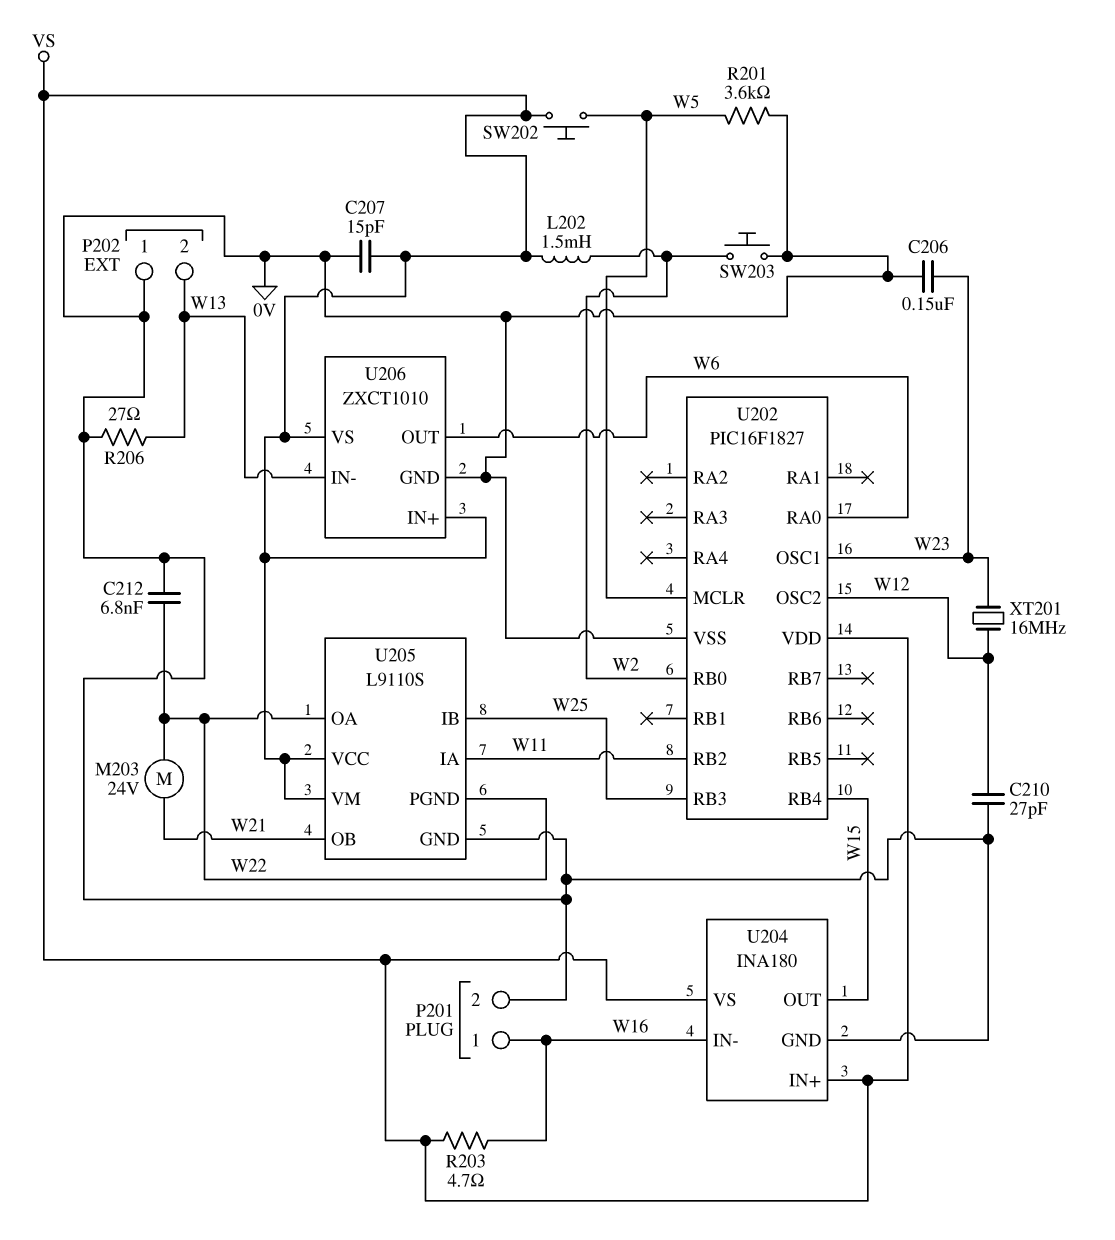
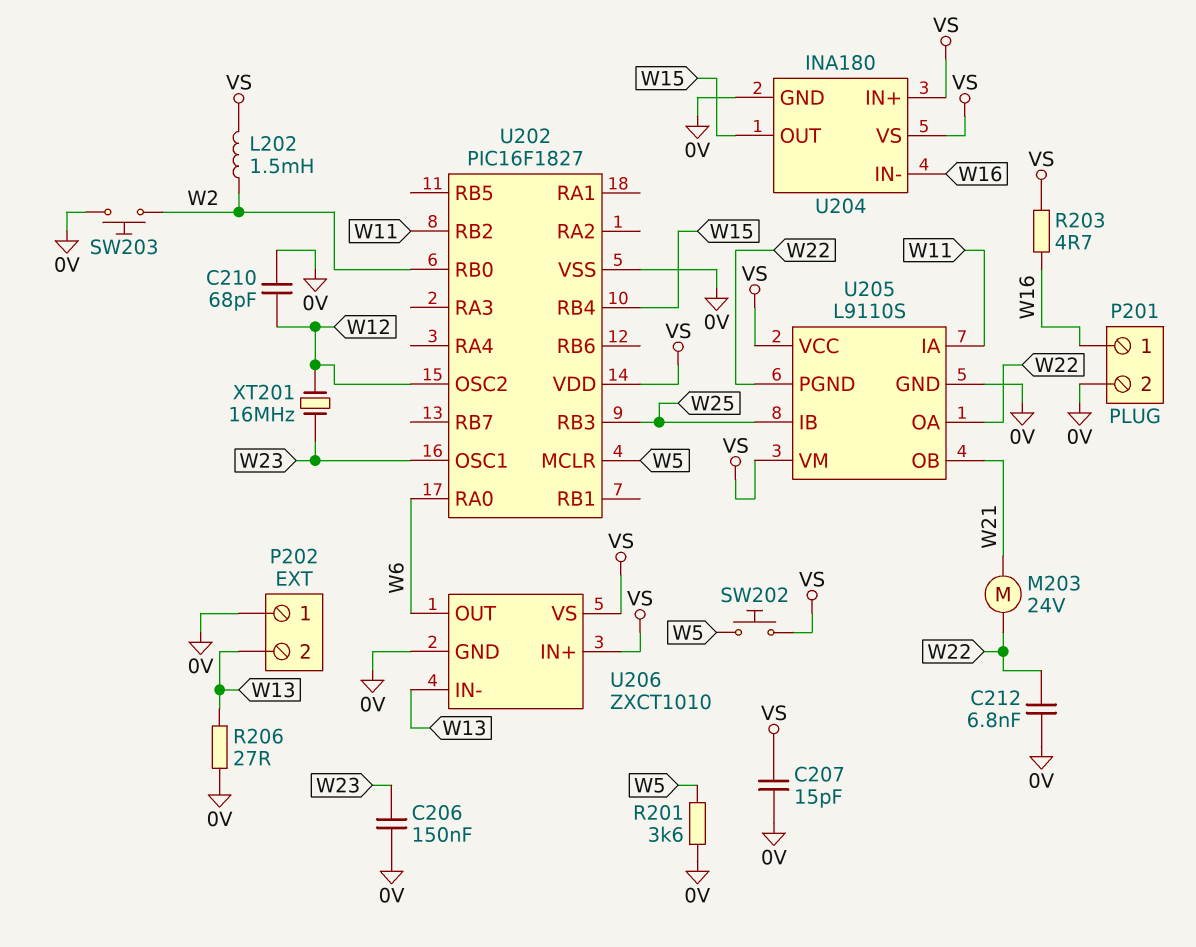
C210: 27pF (0V, W12) -> 68pF (0V, W12)

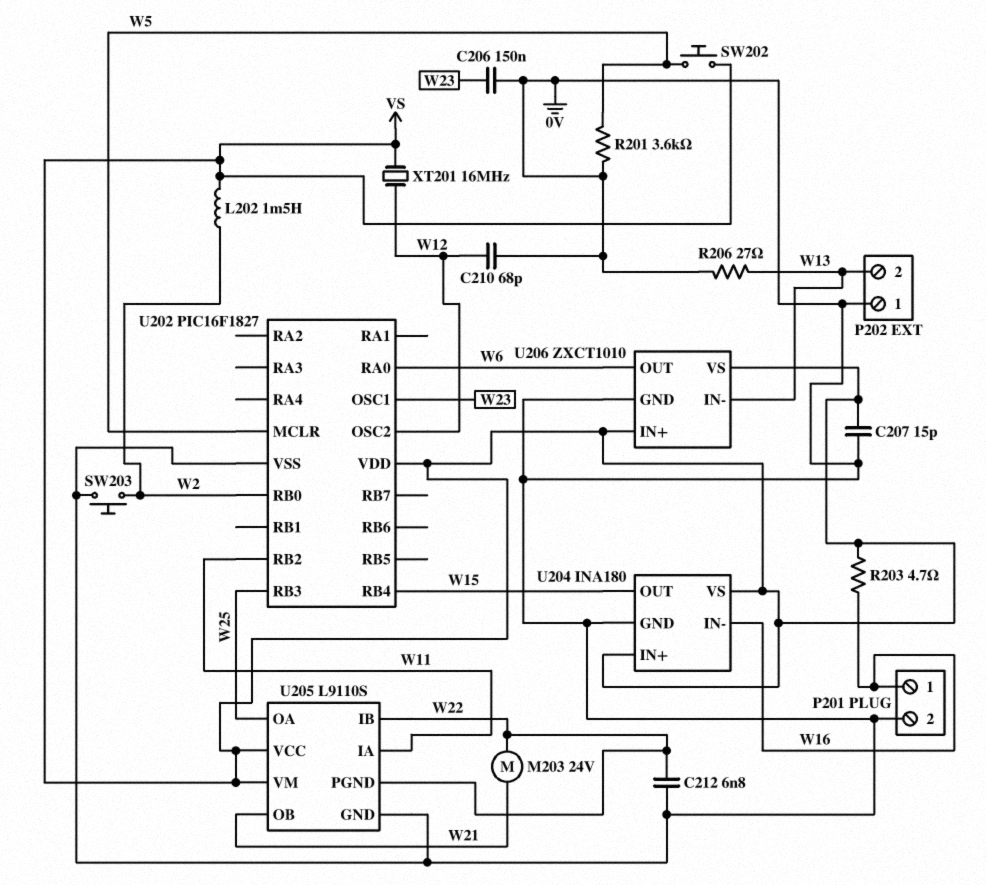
U205 pin IB: W25 -> W22
U205 pin OA: W22 -> W25
XT201: 16MHz (W12, W23) -> 16MHz (VS, W12)

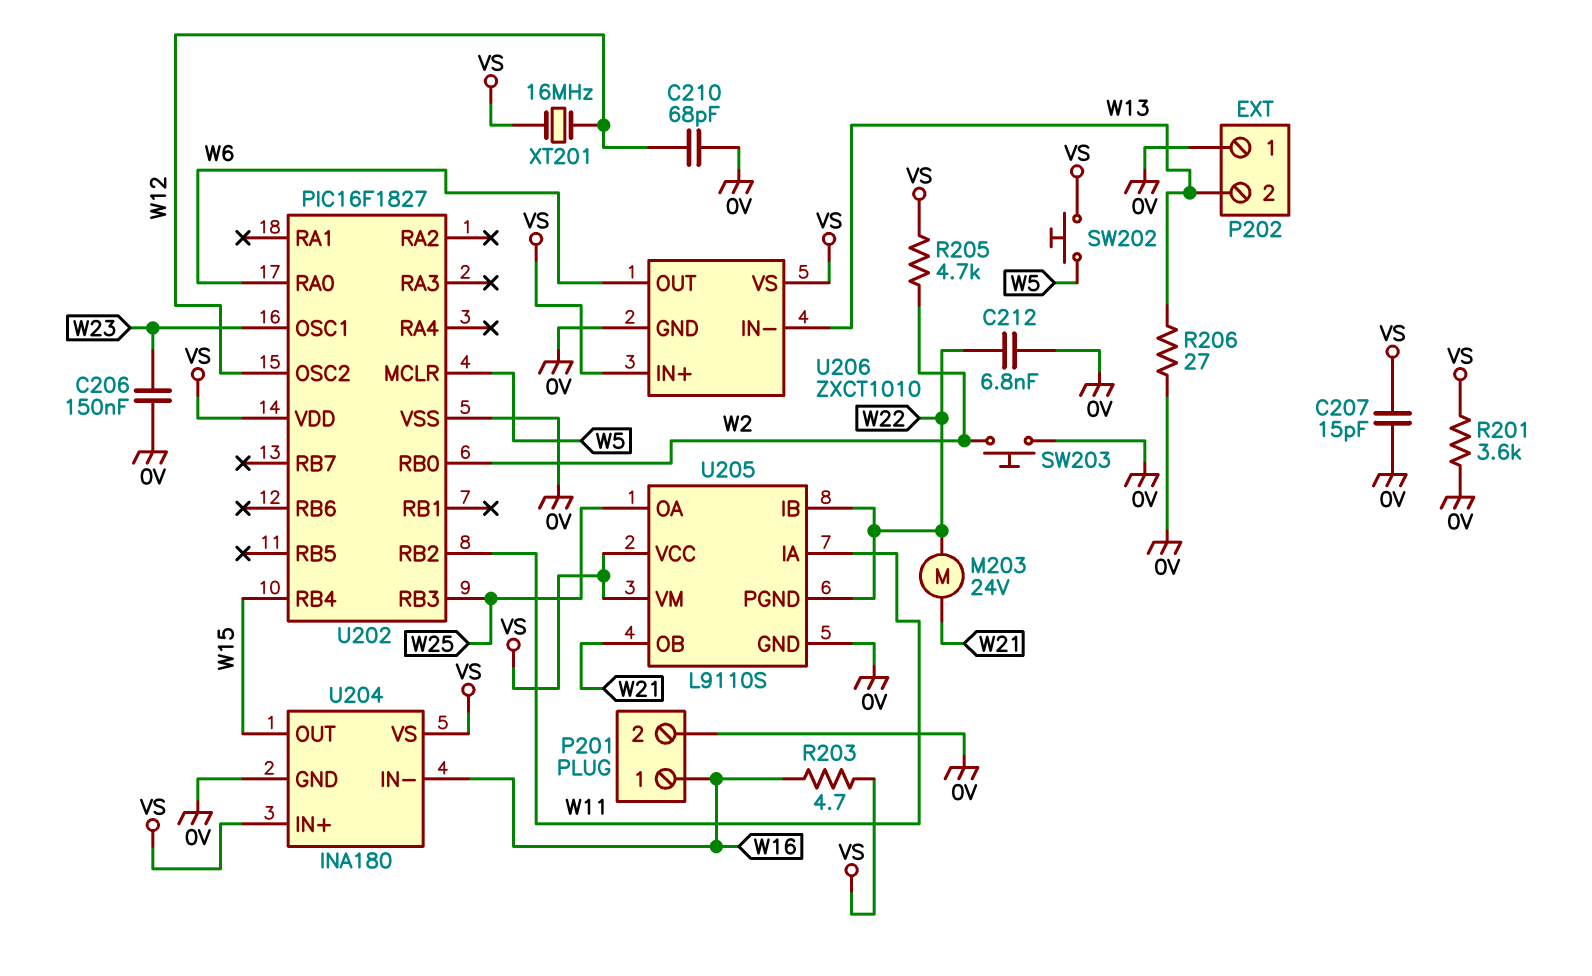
L202: 1.5mH (VS, W2) -> none
R201: 3.6k (0V, W5) -> 3.6k (0V, VS)
R205: none -> 4.7k (VS, W2)

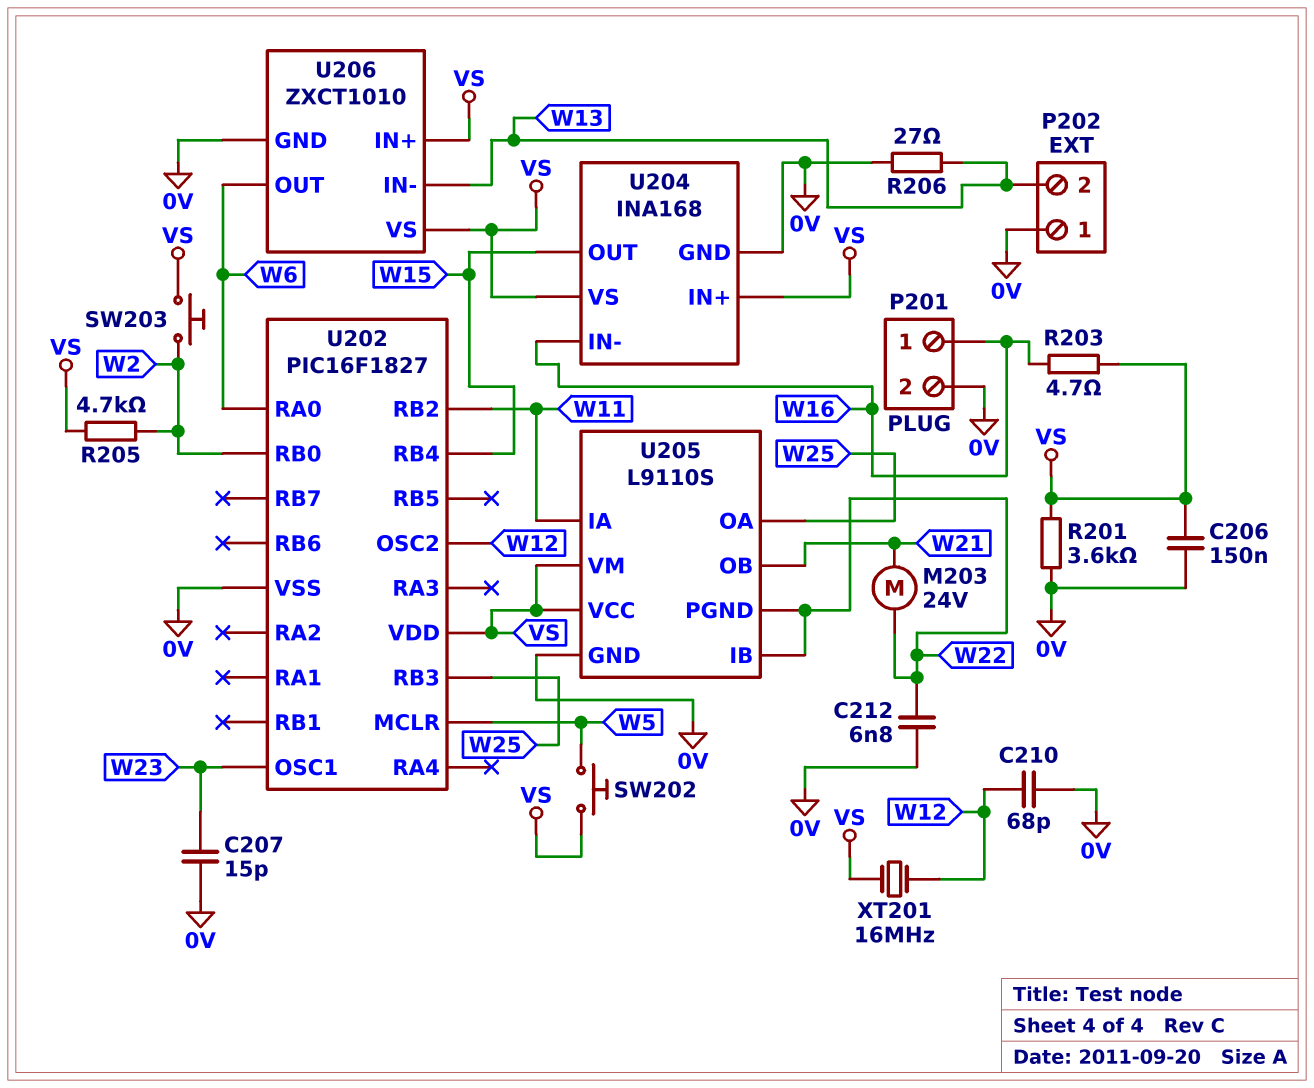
C206: 150nF (0V, W23) -> 150nF (0V, VS)
C207: 15pF (0V, VS) -> 15pF (0V, W23)
SW203: button (0V, W2) -> button (VS, W2)
U204: INA180 -> INA168

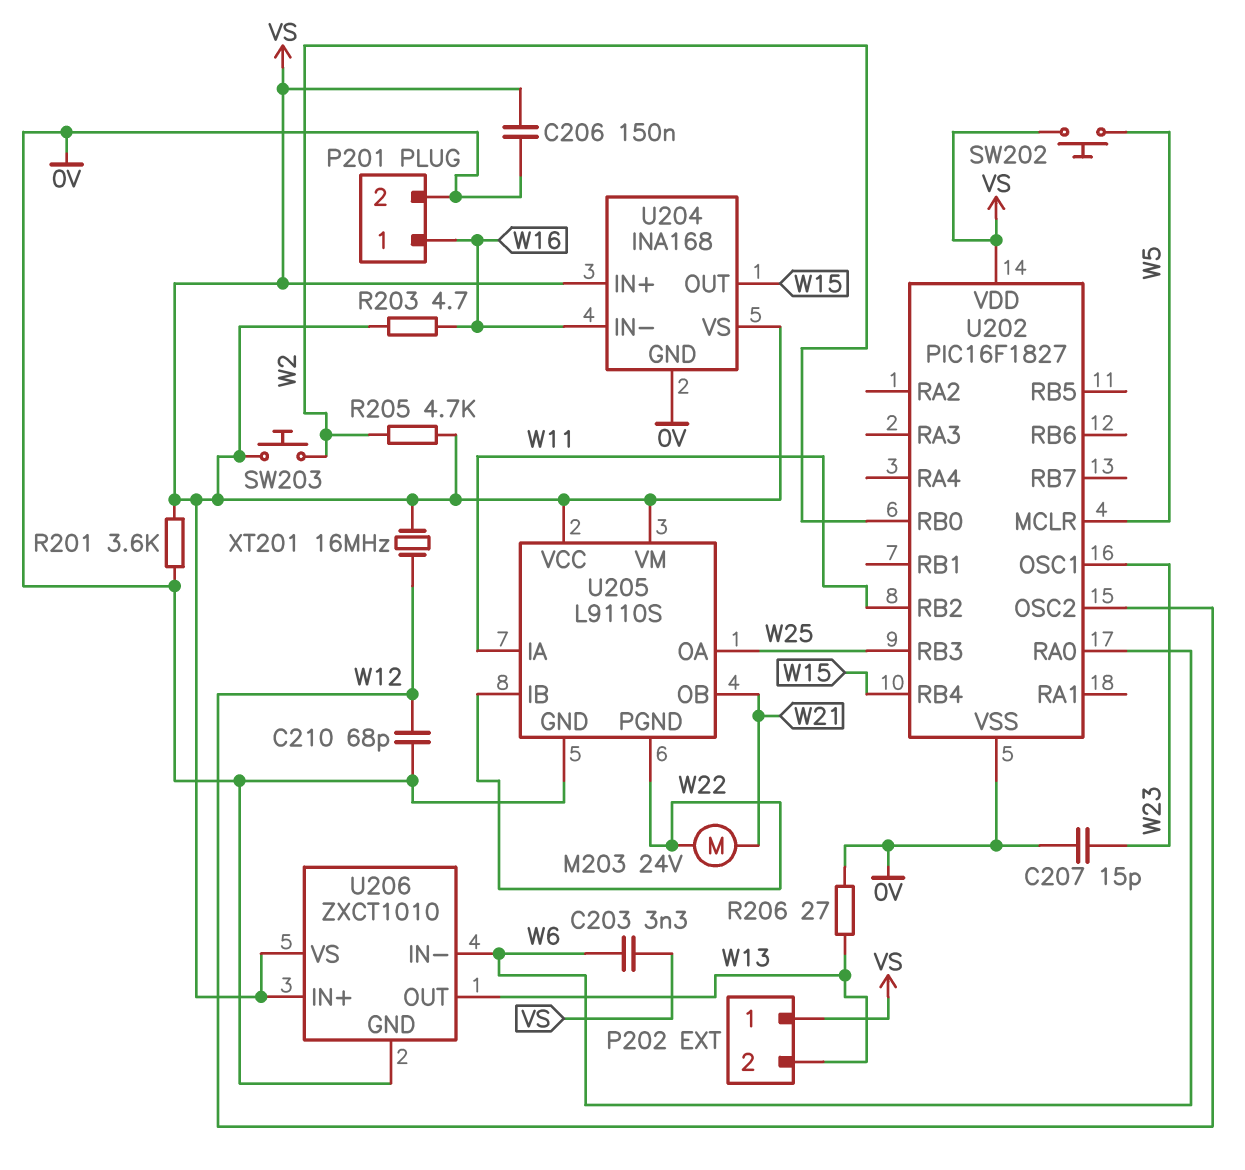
C203: none -> 3.3nF (VS, W6)
C212: 6.8nF (0V, W22) -> none
P202 pin 1: 0V -> VS
U206 pin IN-: W13 -> W6
U206 pin OUT: W6 -> W13

